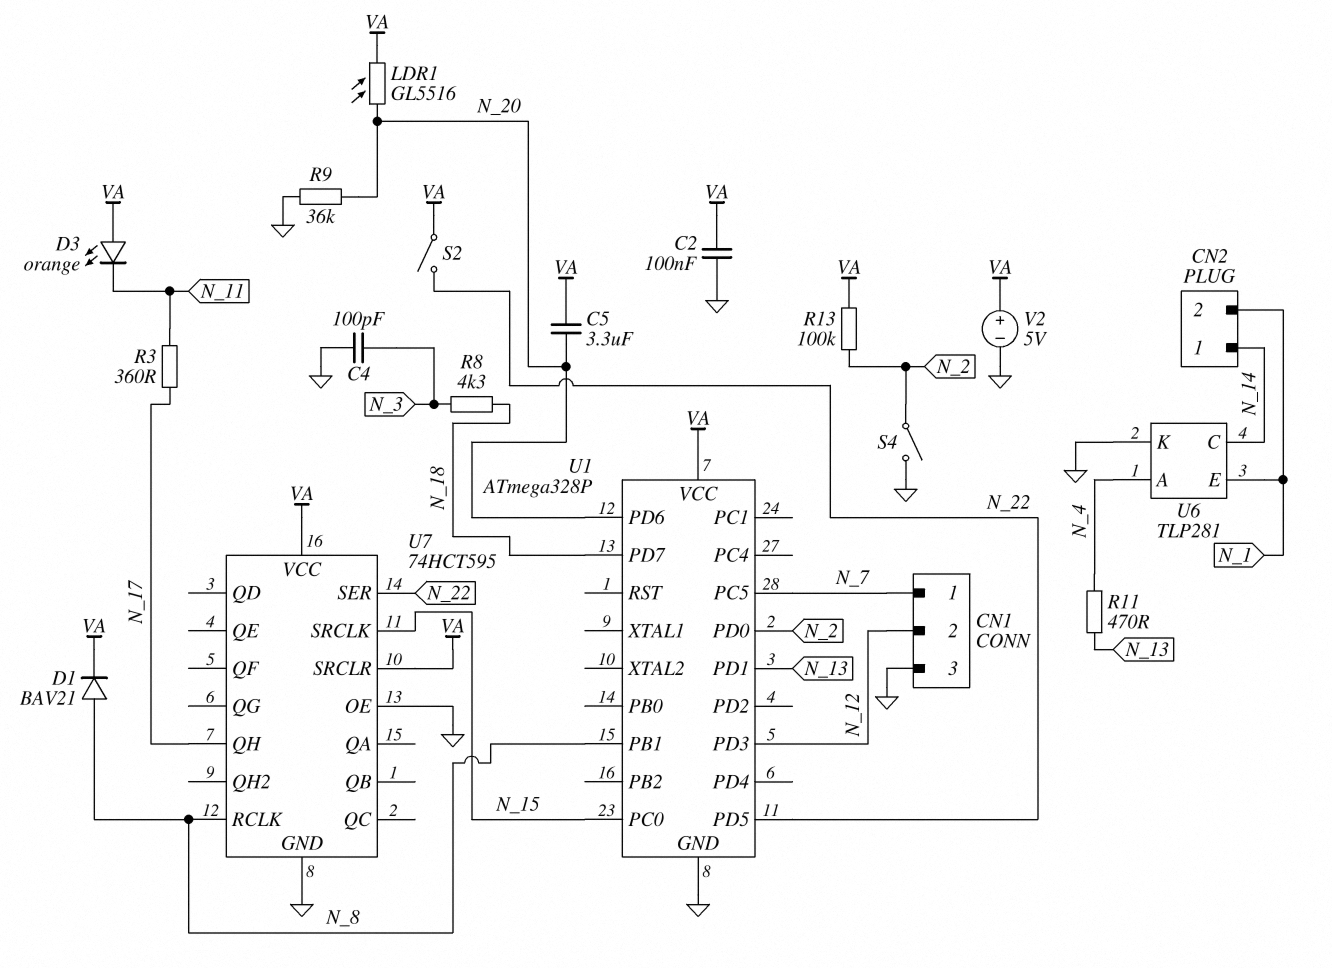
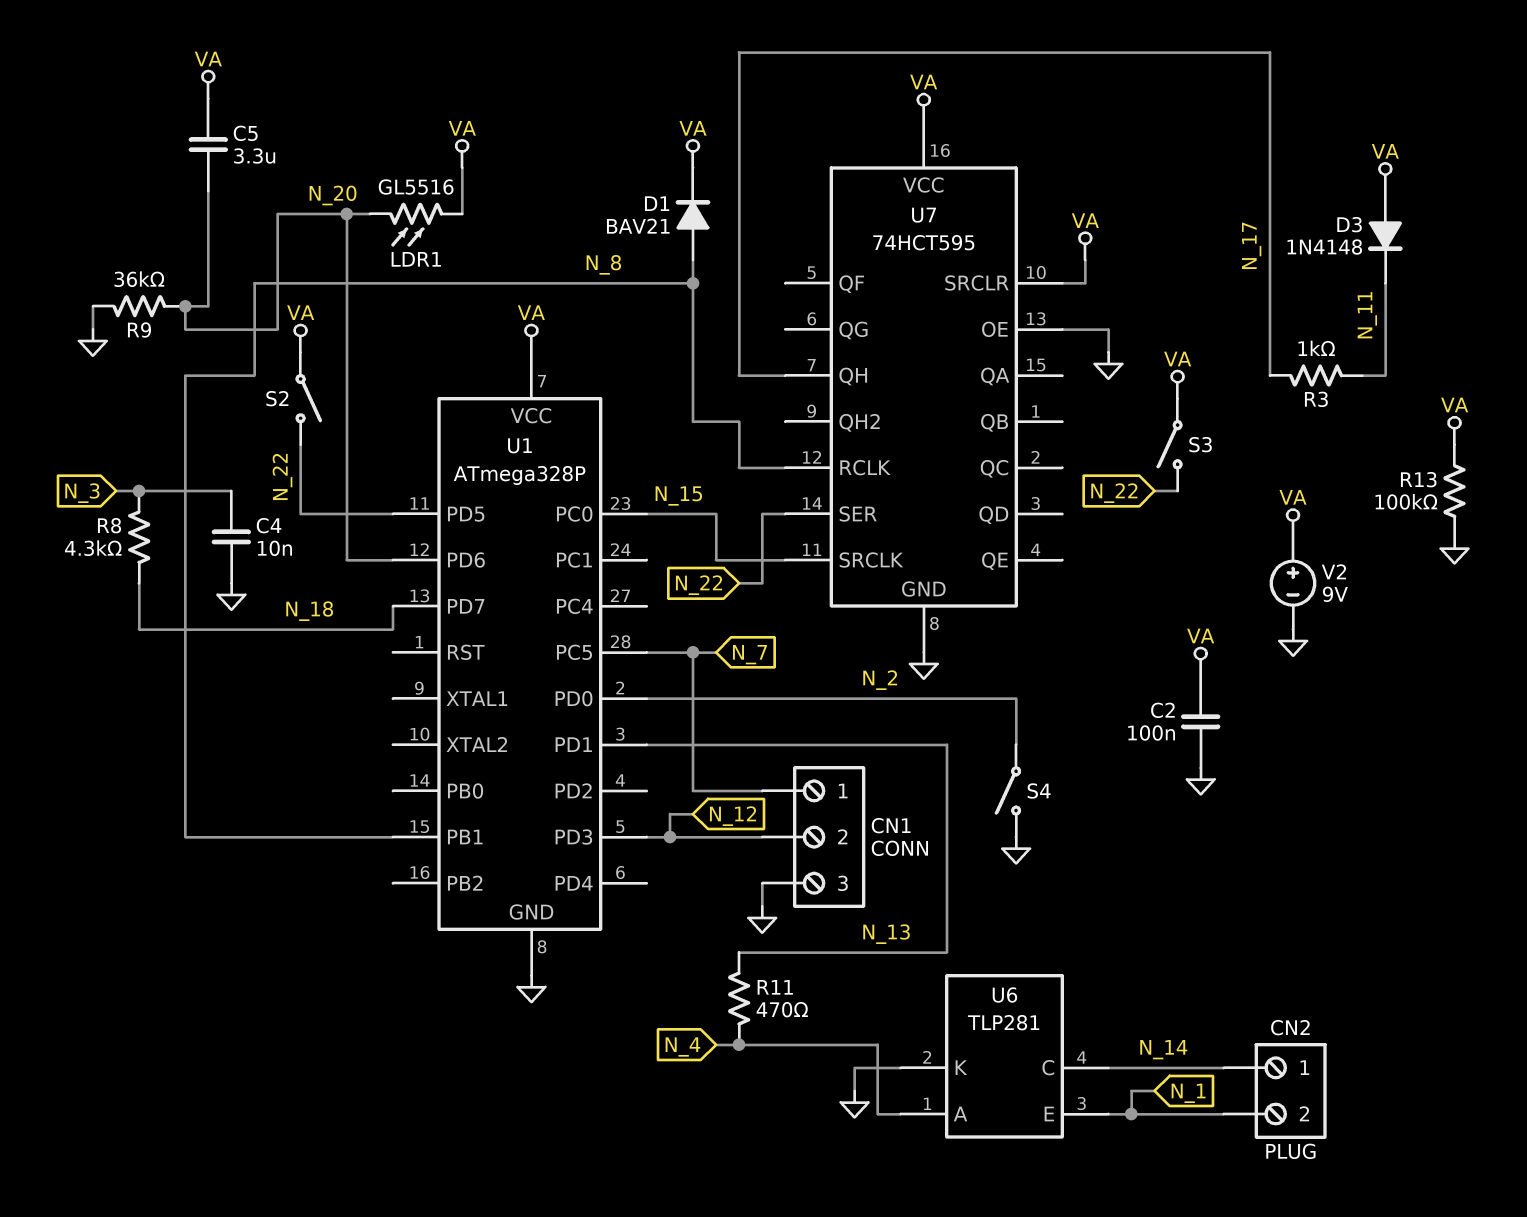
C4: 100pF (GND, N_3) -> 10nF (GND, N_3)
D3: LED orange (A VA, K N_11) -> diode 1N4148 (A VA, K N_11)
R3: 360 (N_11, N_17) -> 1k (N_11, N_17)
R13: 100k (N_2, VA) -> 100k (GND, VA)
S3: none -> switch (N_22, VA)
V2: 5V (plus VA, minus GND) -> 9V (plus VA, minus GND)

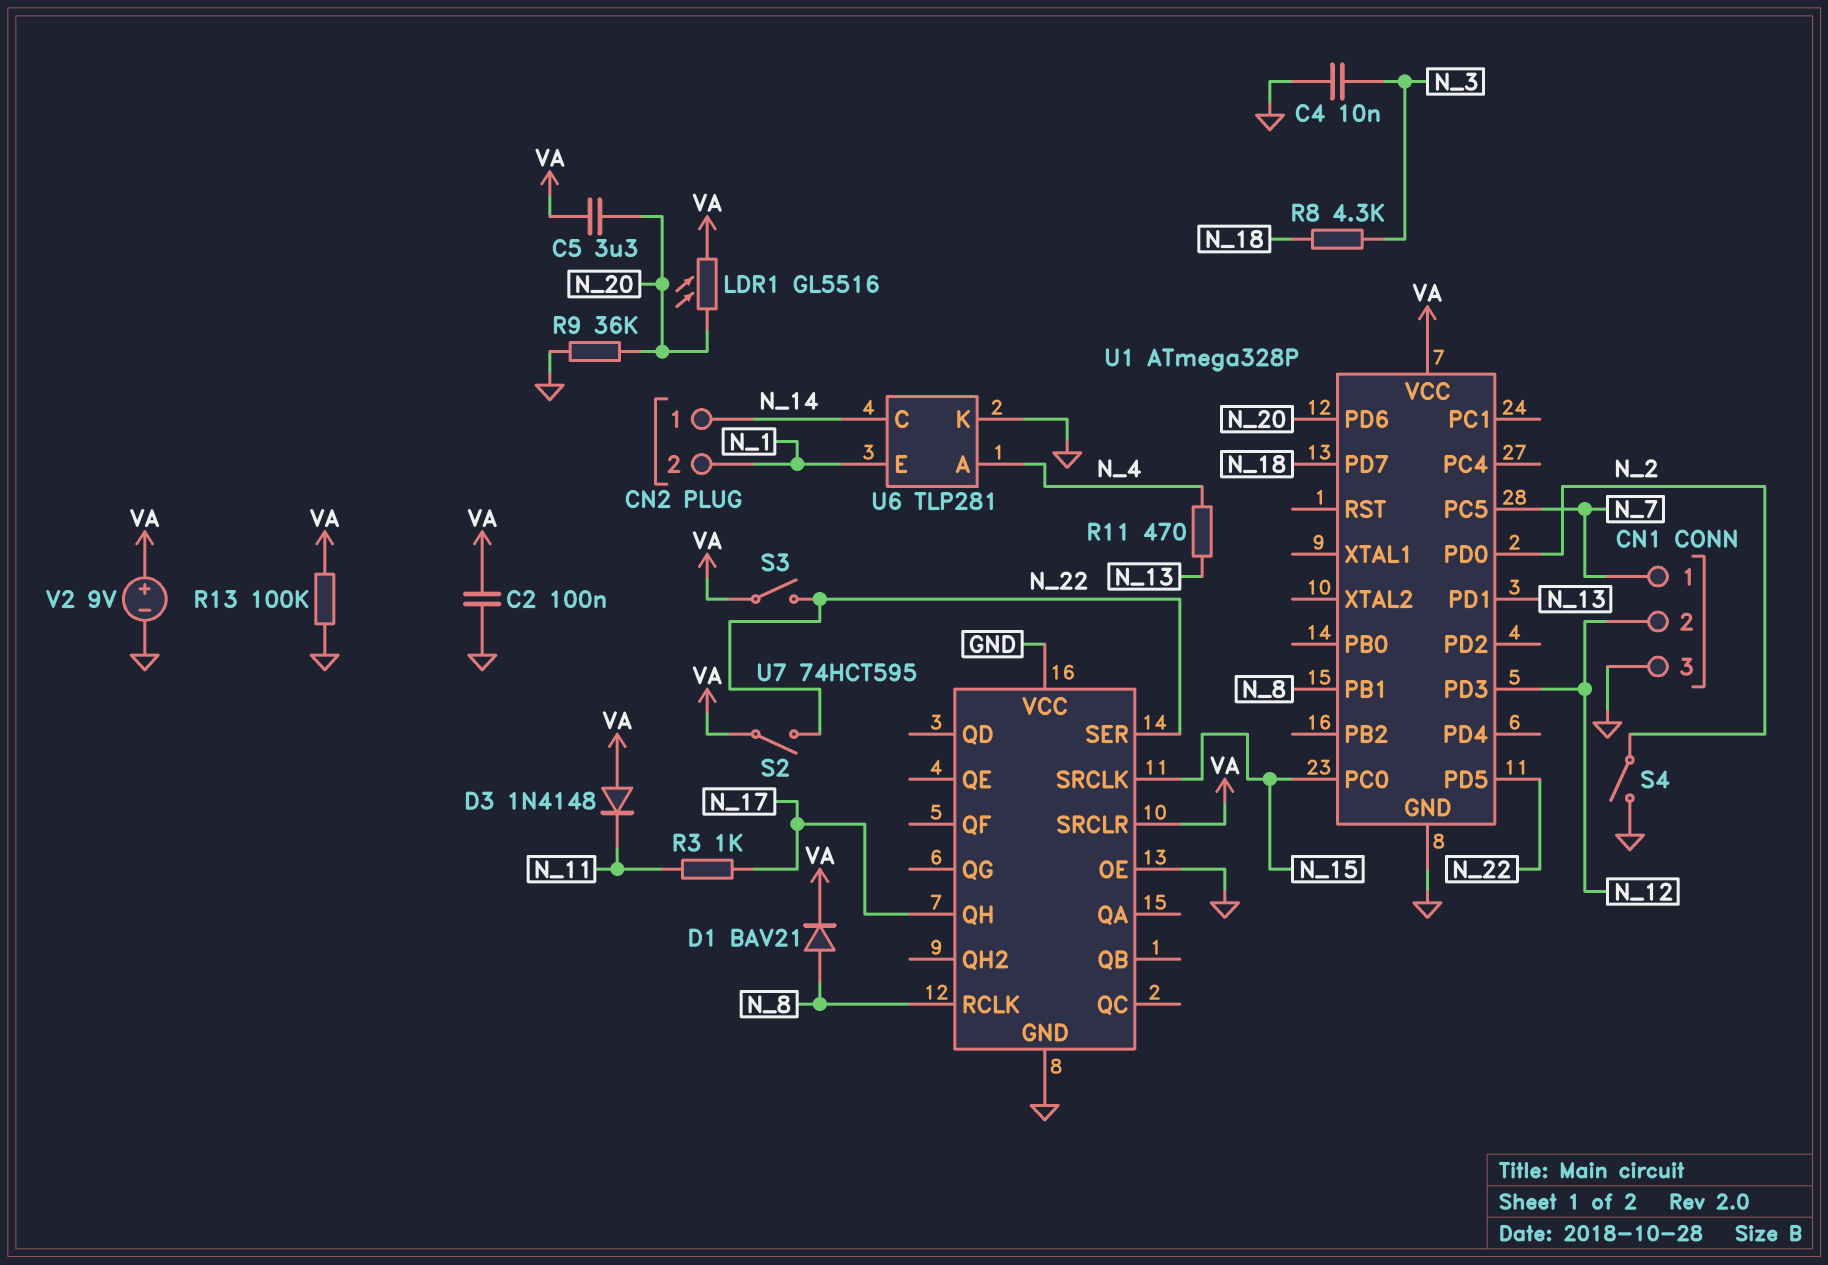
U7 pin VCC: VA -> GND

